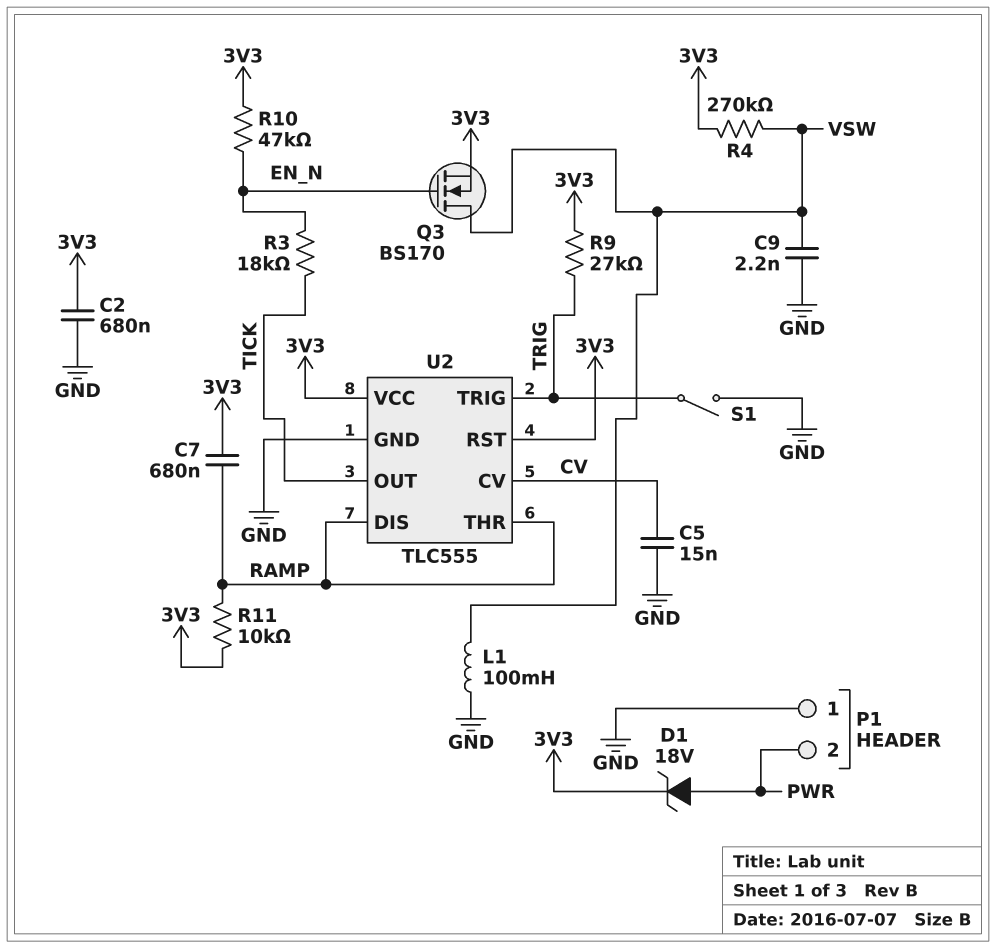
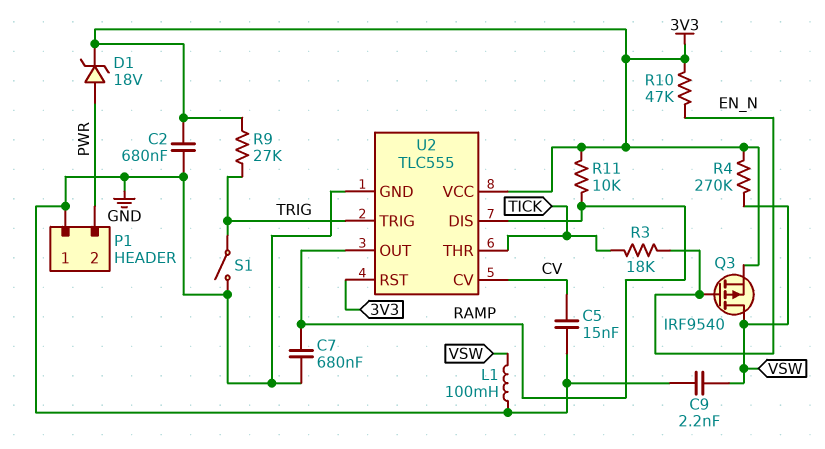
C7: 680nF (3V3, RAMP) -> 680nF (GND, RAMP)
Q3: NMOS BS170 (G EN_N, D VSW, S 3V3) -> PMOS IRF9540 (G EN_N, D VSW, S 3V3)
U2 pin OUT: TICK -> RAMP
U2 pin THR: RAMP -> TICK

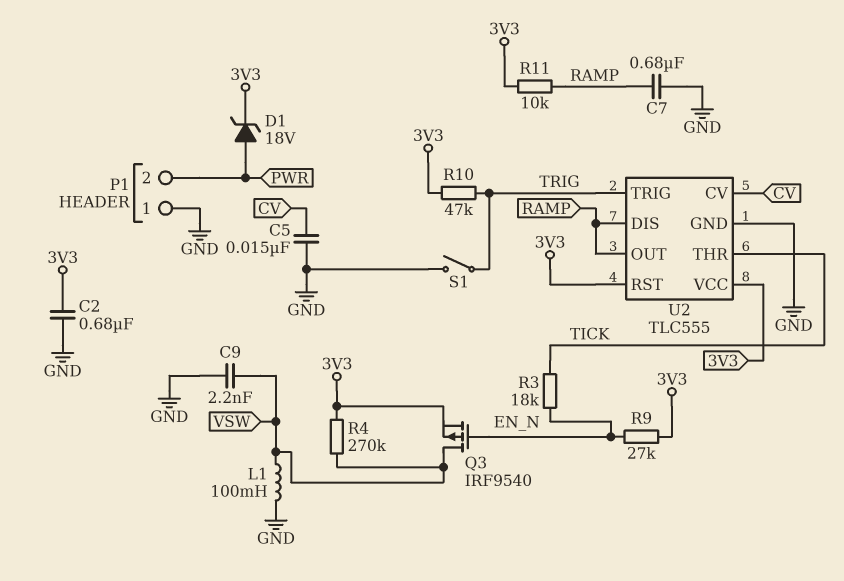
R9: 27k (3V3, TRIG) -> 27k (3V3, EN_N)
R10: 47k (3V3, EN_N) -> 47k (3V3, TRIG)

